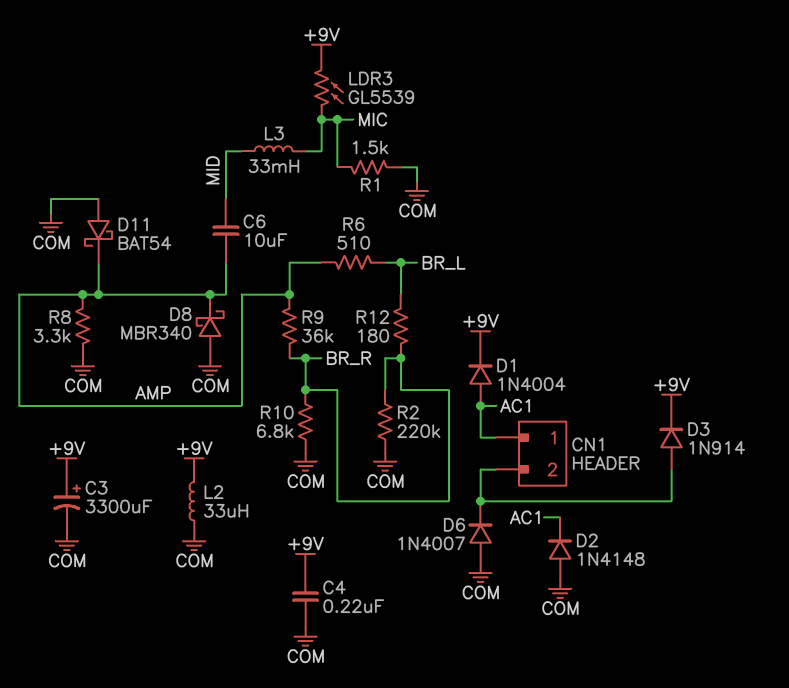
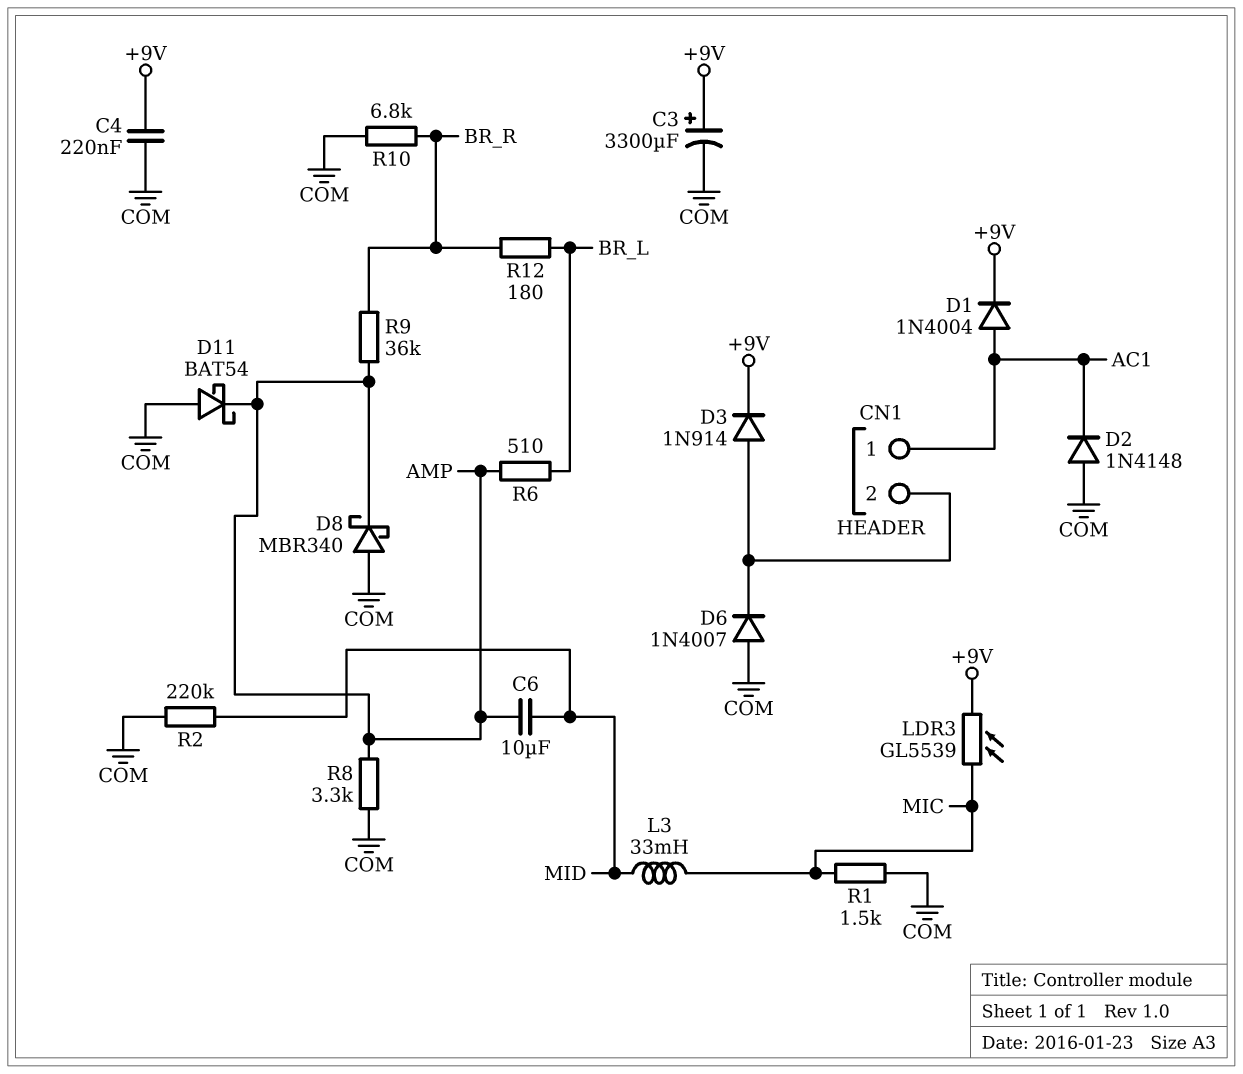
L2: 33uH (+9V, COM) -> none
R2: 220k (BR_R, COM) -> 220k (COM, MID)

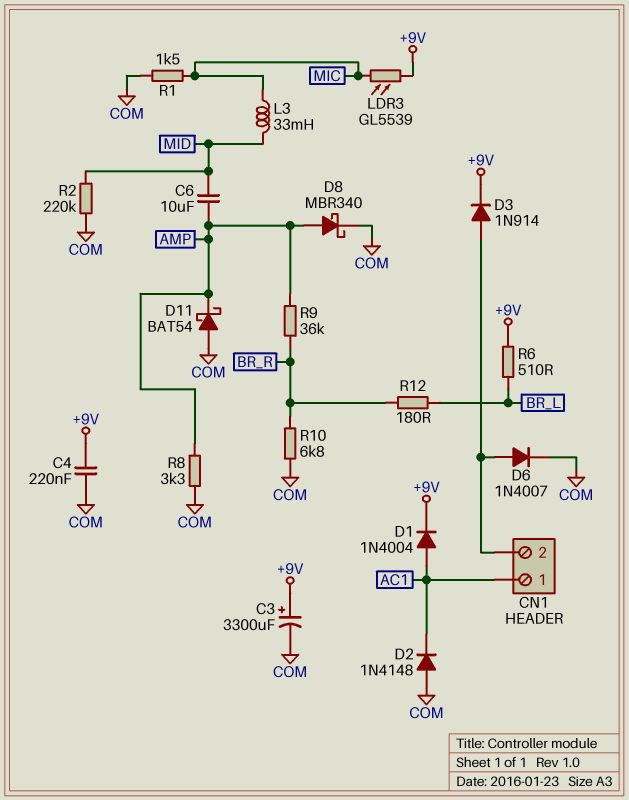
D6: diode 1N4007 (A COM, K CN1/2) -> diode 1N4007 (A CN1/2, K COM)
D8: schottky MBR340 (A COM, K AMP) -> schottky MBR340 (A AMP, K COM)
R6: 510 (AMP, BR_L) -> 510 (+9V, BR_L)

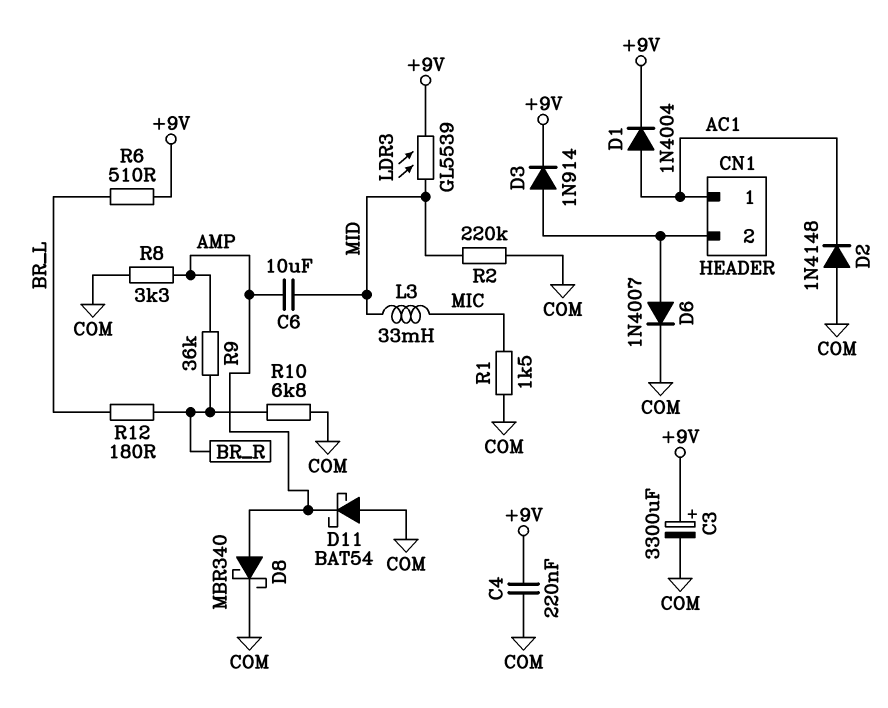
LDR3: GL5539 (+9V, MIC) -> GL5539 (+9V, MID)

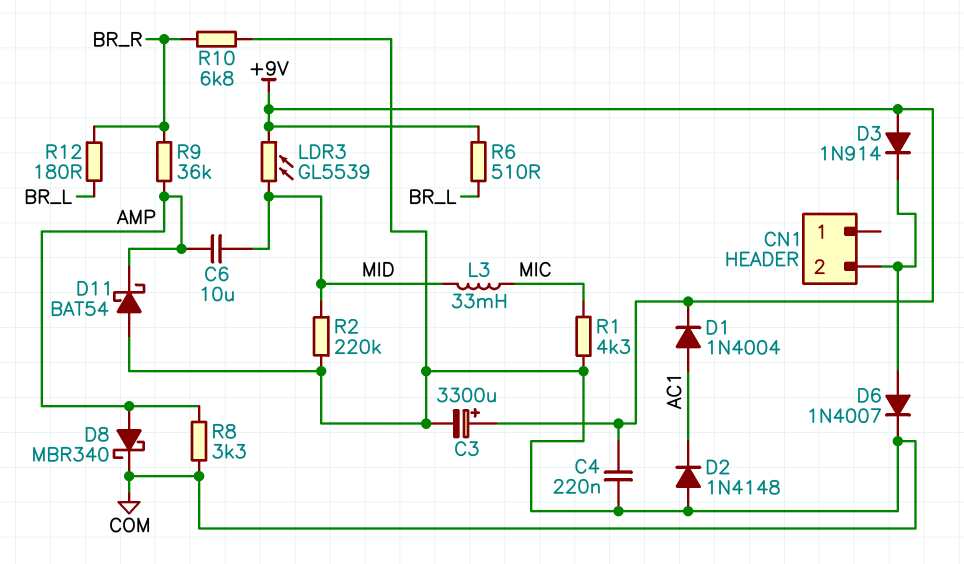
CN1 pin 1: AC1 -> none
D3: diode 1N914 (A CN1/2, K +9V) -> diode 1N914 (A +9V, K CN1/2)
R1: 1.5k (COM, MIC) -> 4.3k (COM, MIC)

